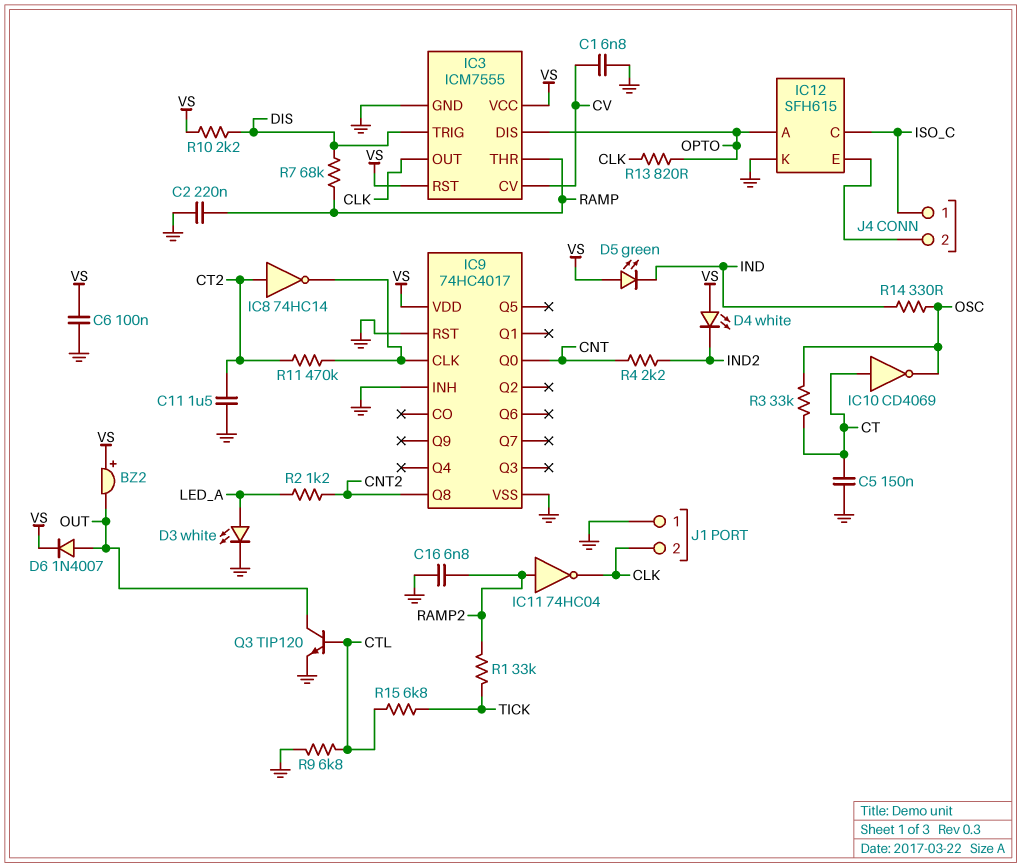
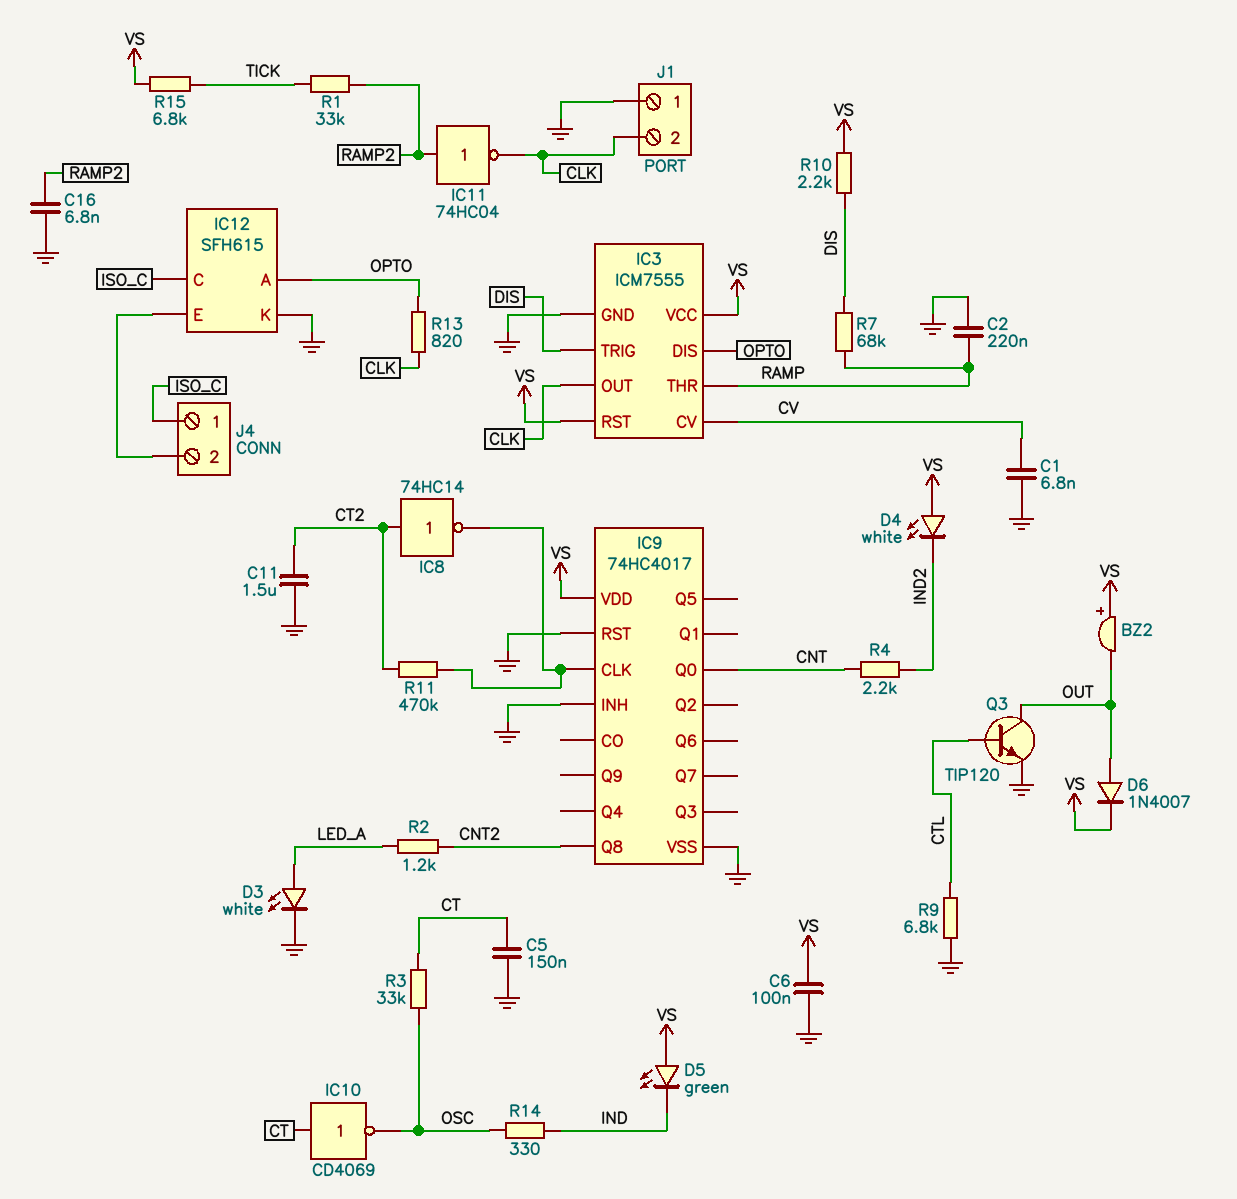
R15: 6.8k (CTL, TICK) -> 6.8k (TICK, VS)

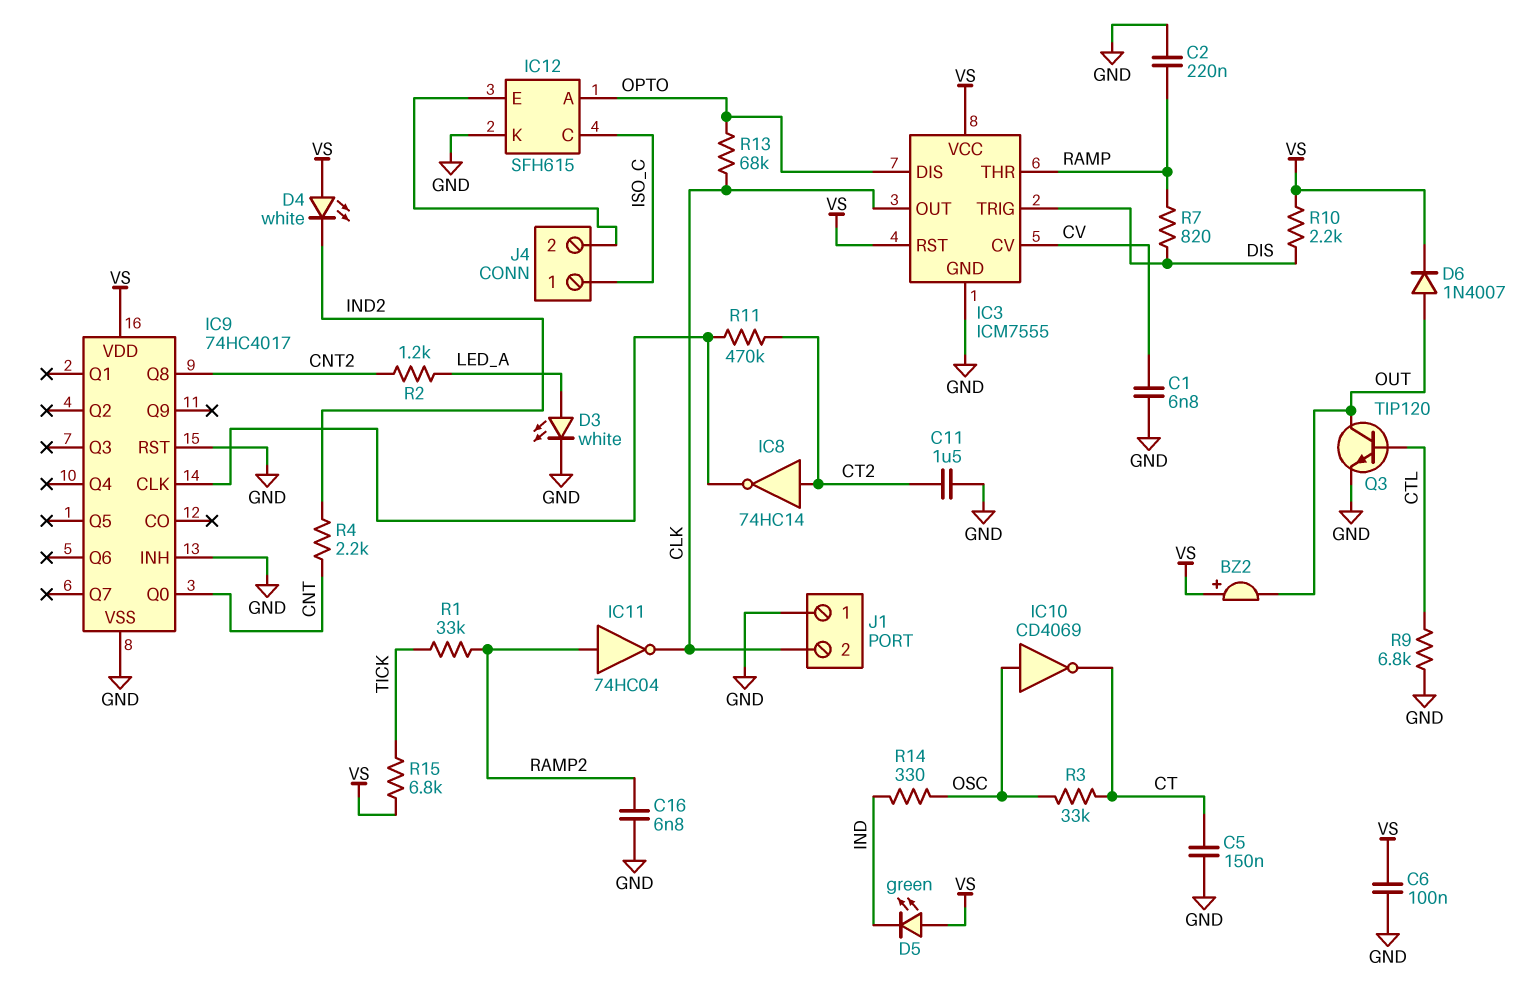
IC10: NOT CD4069 (in CT, out OSC) -> NOT CD4069 (in OSC, out CT)
R7: 68k (DIS, RAMP) -> 820 (DIS, RAMP)
R13: 820 (CLK, OPTO) -> 68k (CLK, OPTO)

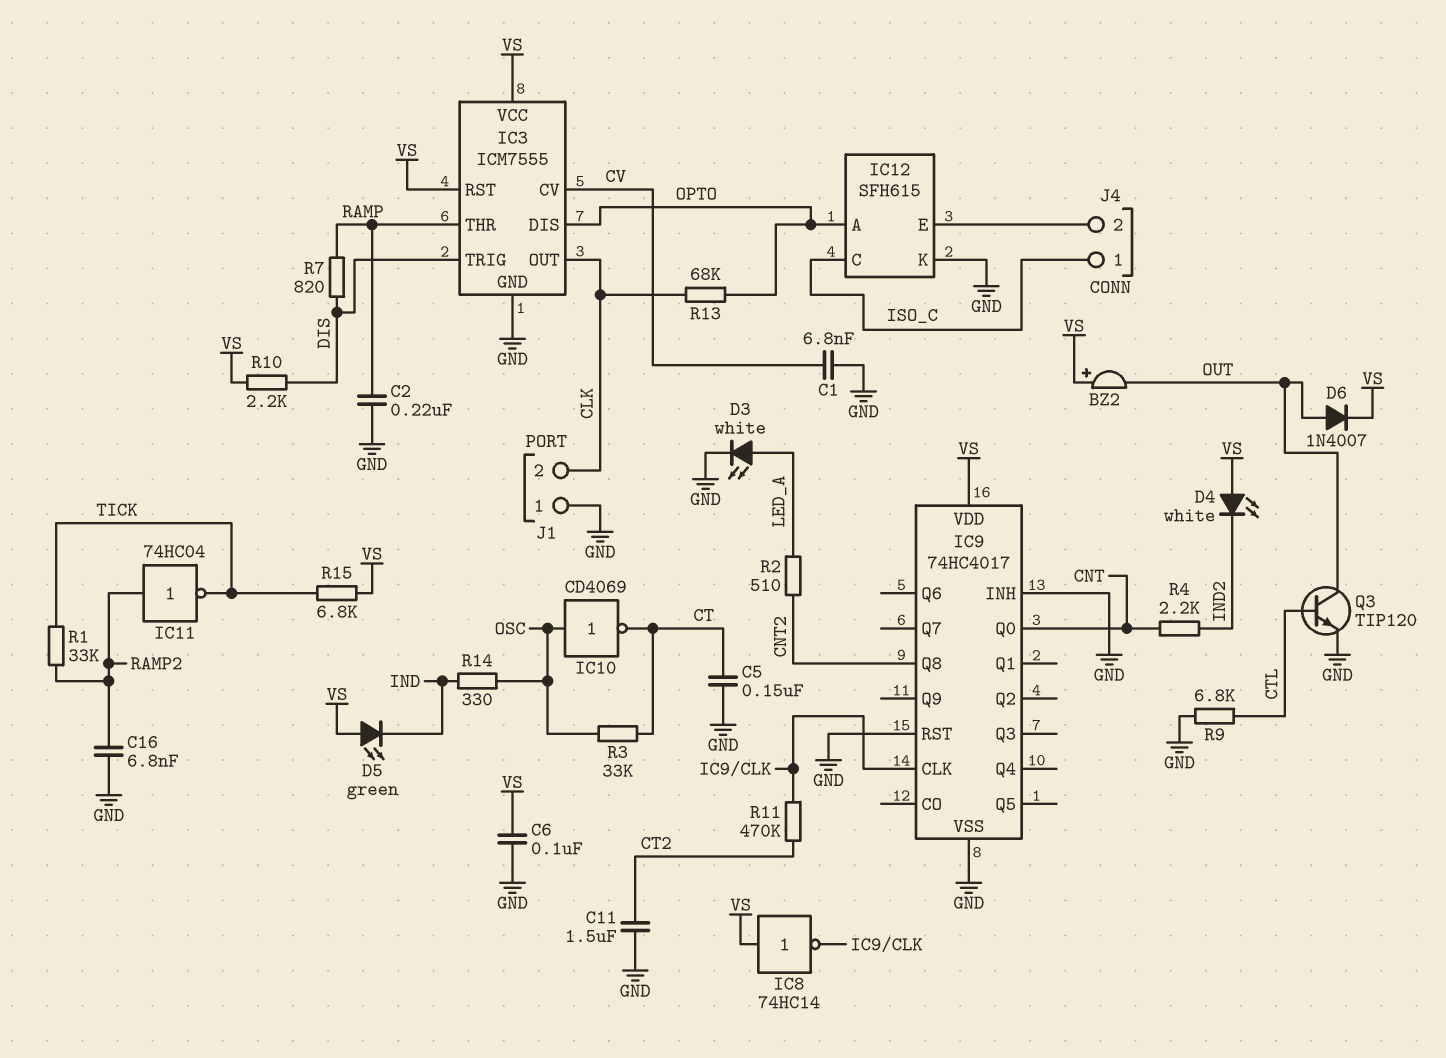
IC8: NOT 74HC14 (in CT2, out IC9/CLK) -> NOT 74HC14 (in VS, out IC9/CLK)
IC11: NOT 74HC04 (in RAMP2, out CLK) -> NOT 74HC04 (in RAMP2, out TICK)
R2: 1.2k (CNT2, LED_A) -> 510 (CNT2, LED_A)

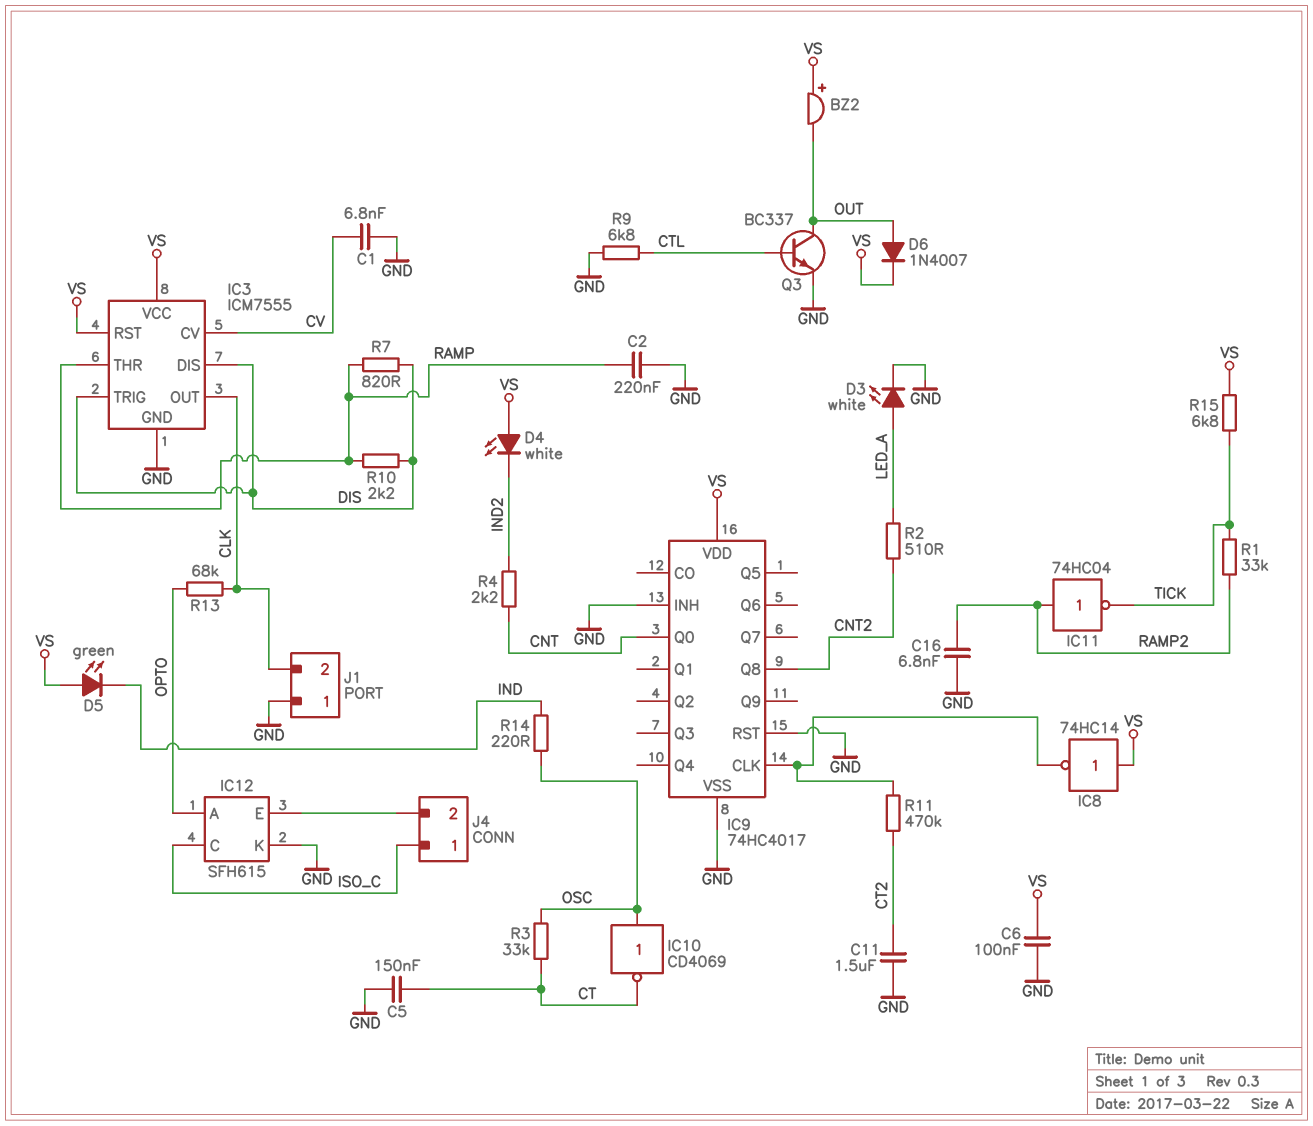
IC3 pin DIS: OPTO -> DIS
Q3: NPN TIP120 (B CTL, C OUT, E GND) -> NPN BC337 (B CTL, C OUT, E GND)
R10: 2.2k (DIS, VS) -> 2.2k (DIS, RAMP)
R14: 330 (IND, OSC) -> 220 (IND, OSC)

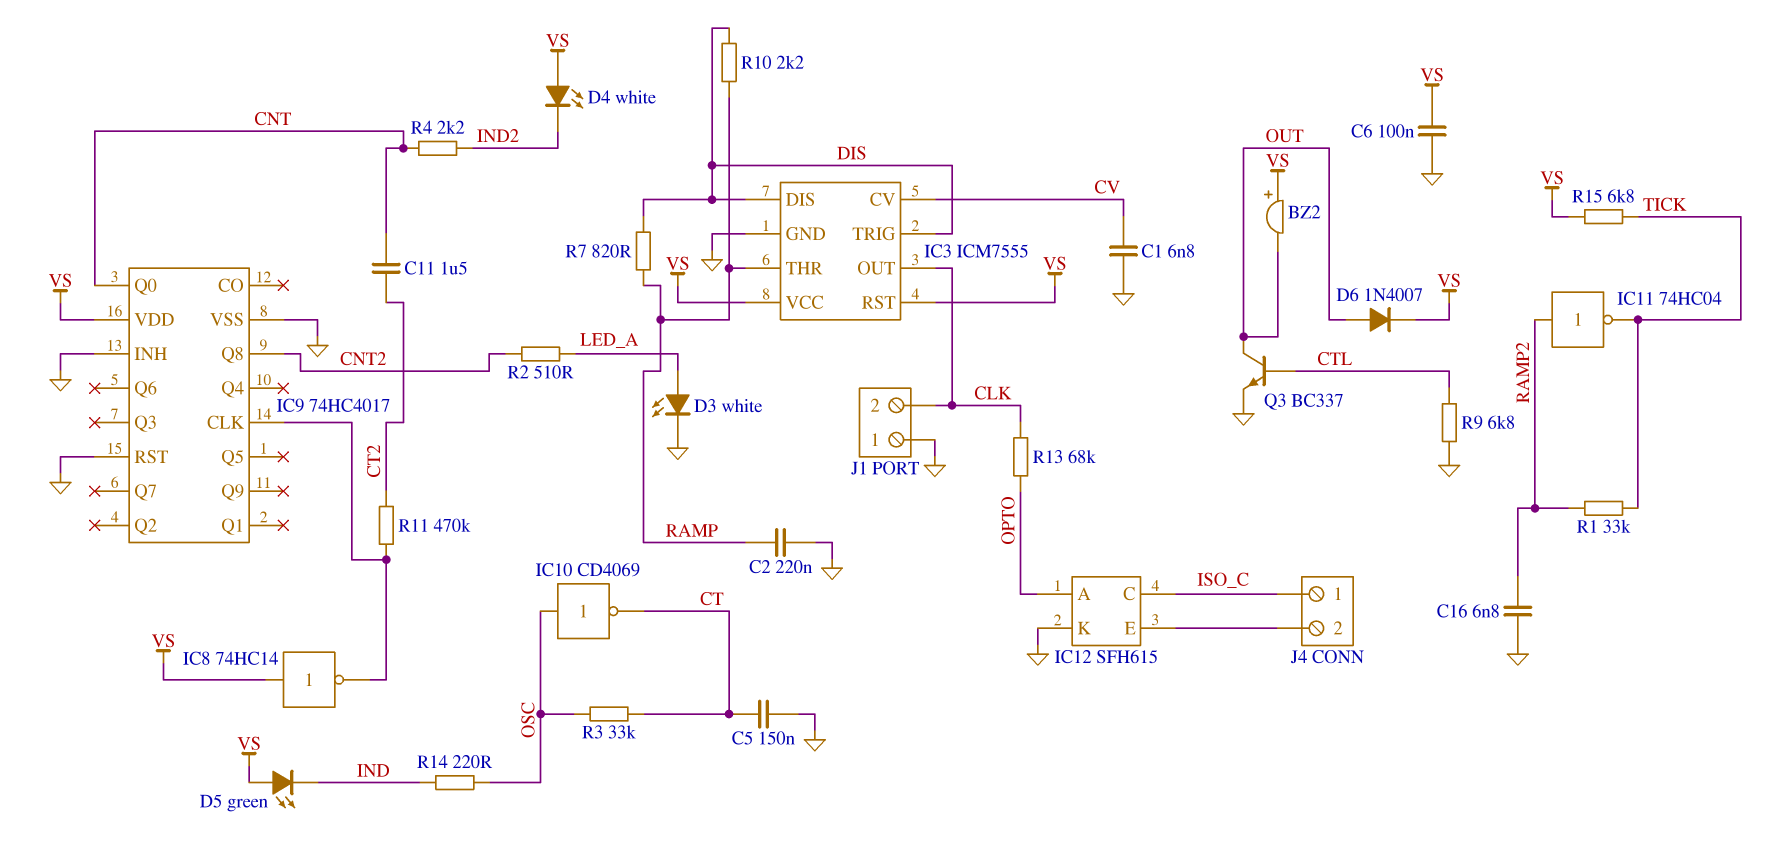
C11: 1.5uF (CT2, GND) -> 1.5uF (CNT, CT2)

